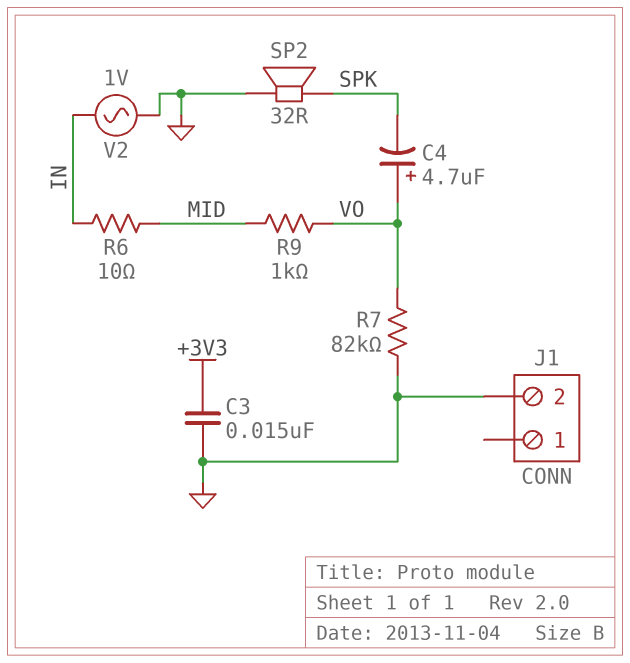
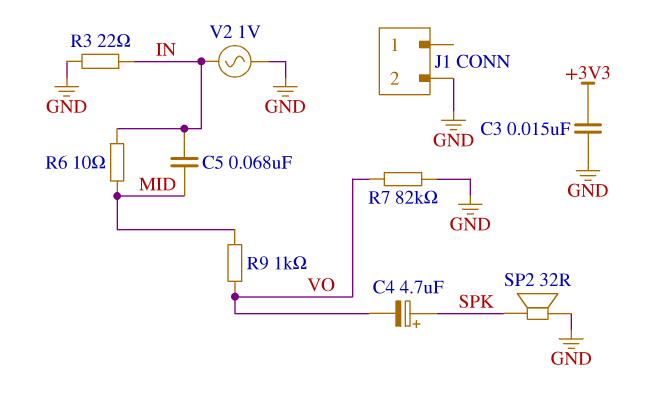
C4: 4.7uF (plus VO, minus SPK) -> 4.7uF (plus SPK, minus VO)
C5: none -> 68nF (IN, MID)
R3: none -> 22 (GND, IN)

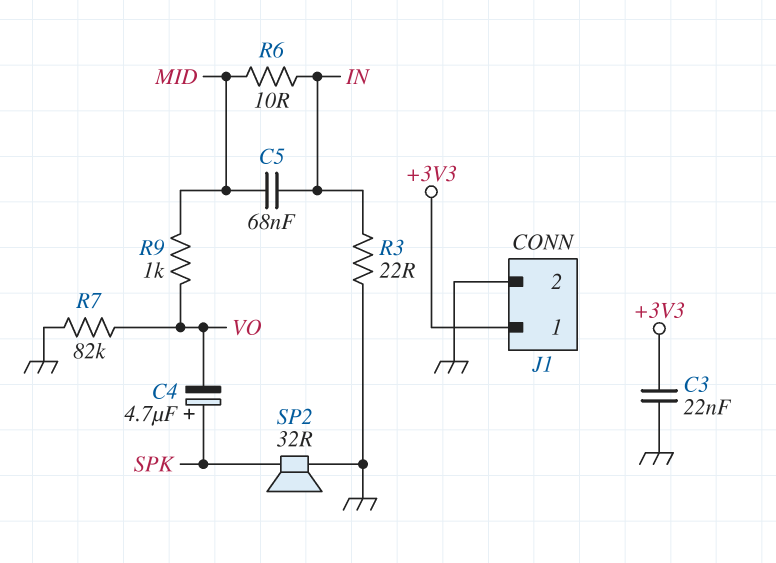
C3: 15nF (+3V3, GND) -> 22nF (+3V3, GND)
J1 pin 1: none -> +3V3
V2: AC 1V (GND, IN) -> none

